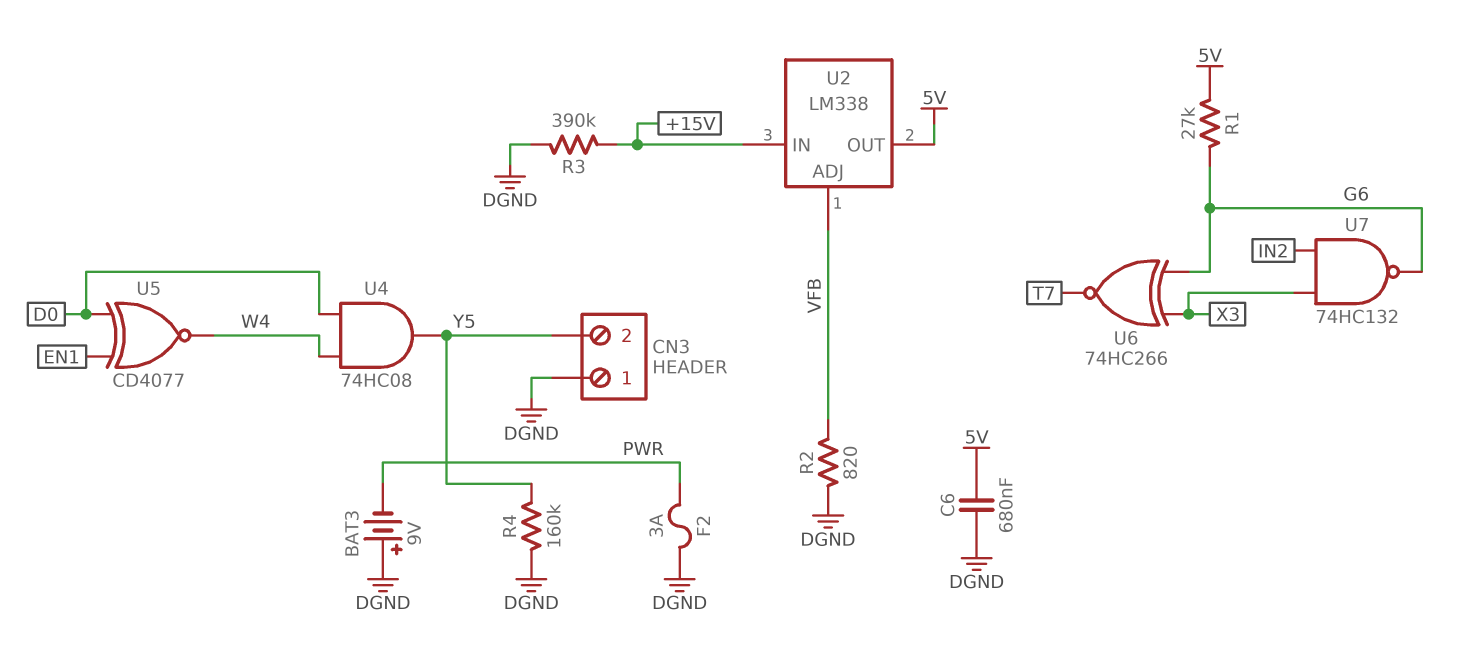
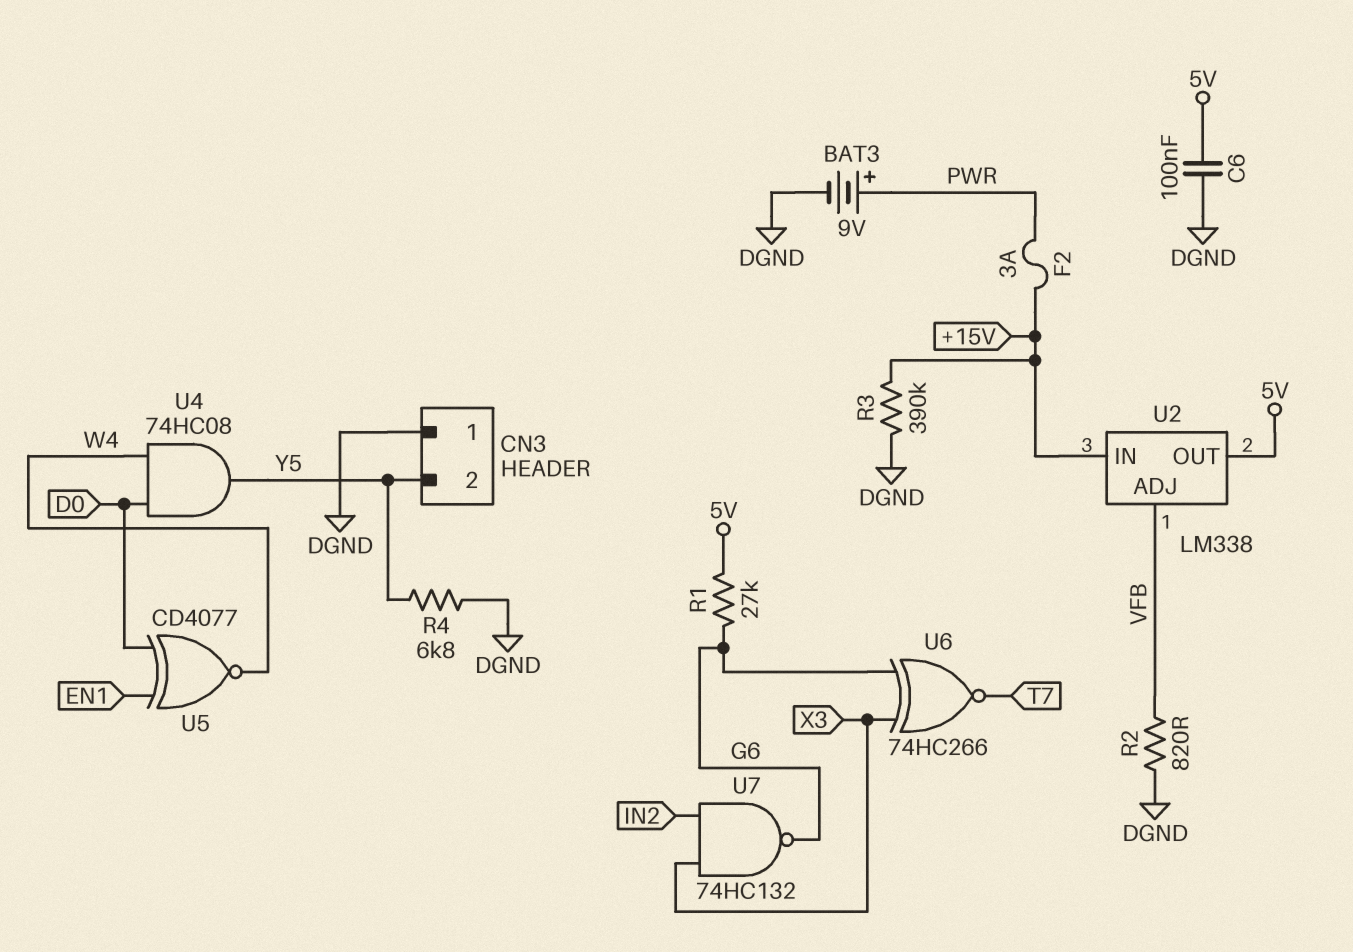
BAT3: 9V (plus DGND, minus PWR) -> 9V (plus PWR, minus DGND)
C6: 680nF (5V, DGND) -> 100nF (5V, DGND)
F2: 3A (DGND, PWR) -> 3A (+15V, PWR)
R4: 160k (DGND, Y5) -> 6.8k (DGND, Y5)

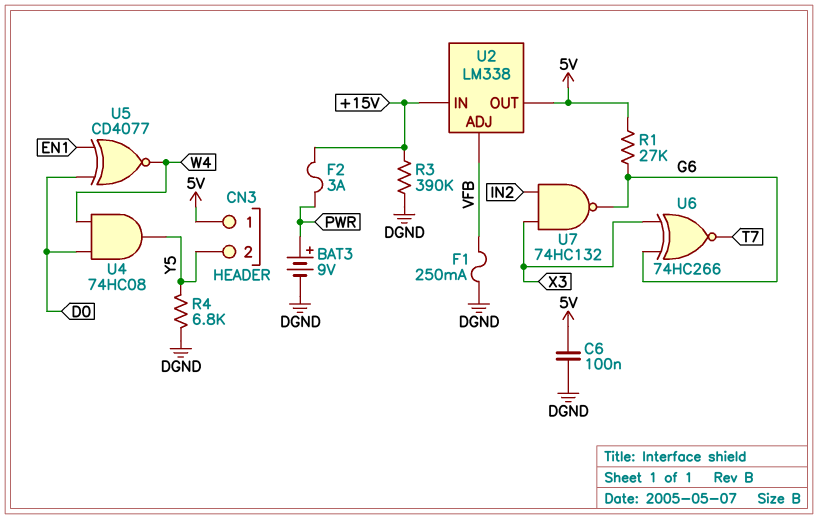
CN3 pin 1: DGND -> 5V
F1: none -> 250mA (DGND, VFB)
R2: 820 (DGND, VFB) -> none

